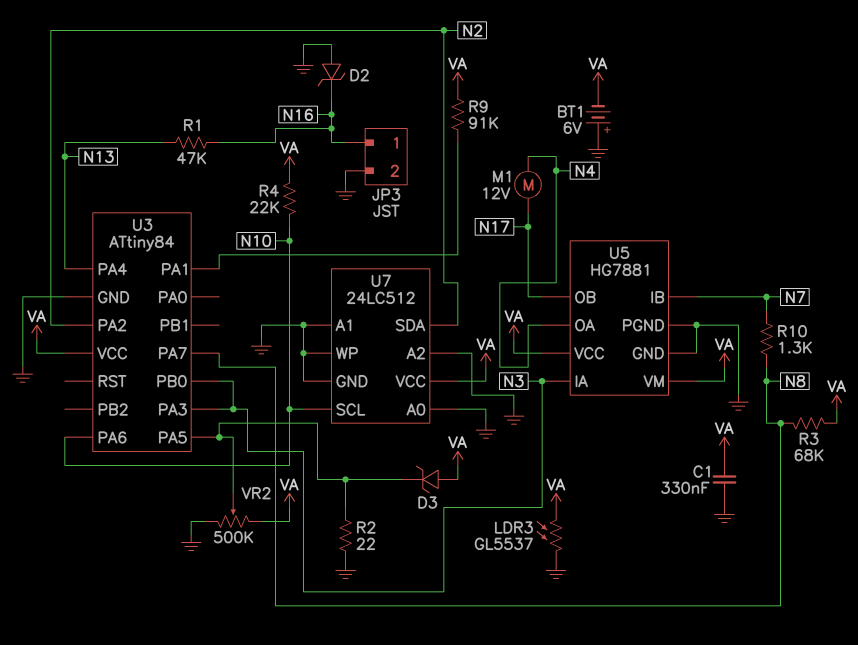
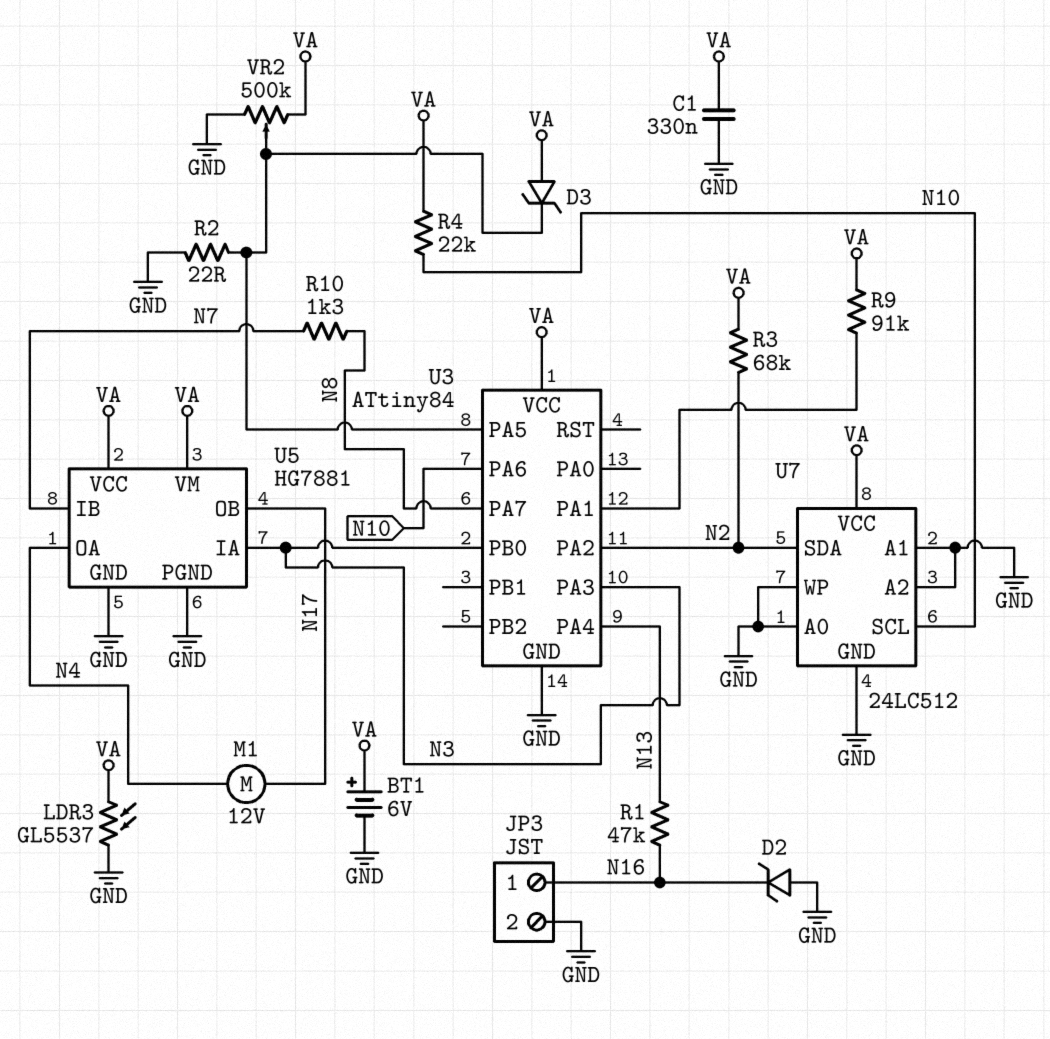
BT1: 6V (plus GND, minus VA) -> 6V (plus VA, minus GND)
R3: 68k (N8, VA) -> 68k (N2, VA)

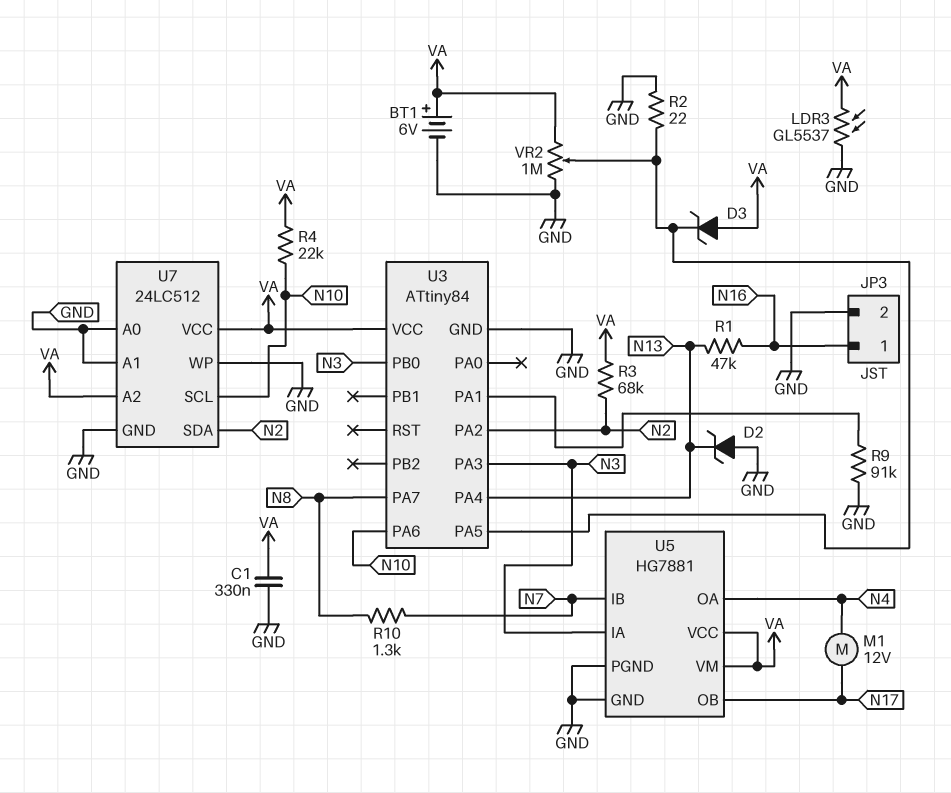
D2: zener (A GND, K N16) -> zener (A GND, K N13)
R9: 91k (U3/PA1, VA) -> 91k (GND, U3/PA1)
U7 pin A2: GND -> VA
VR2: 500k (GND, VA, wiper U3/PA5) -> 1M (GND, VA, wiper U3/PA5)

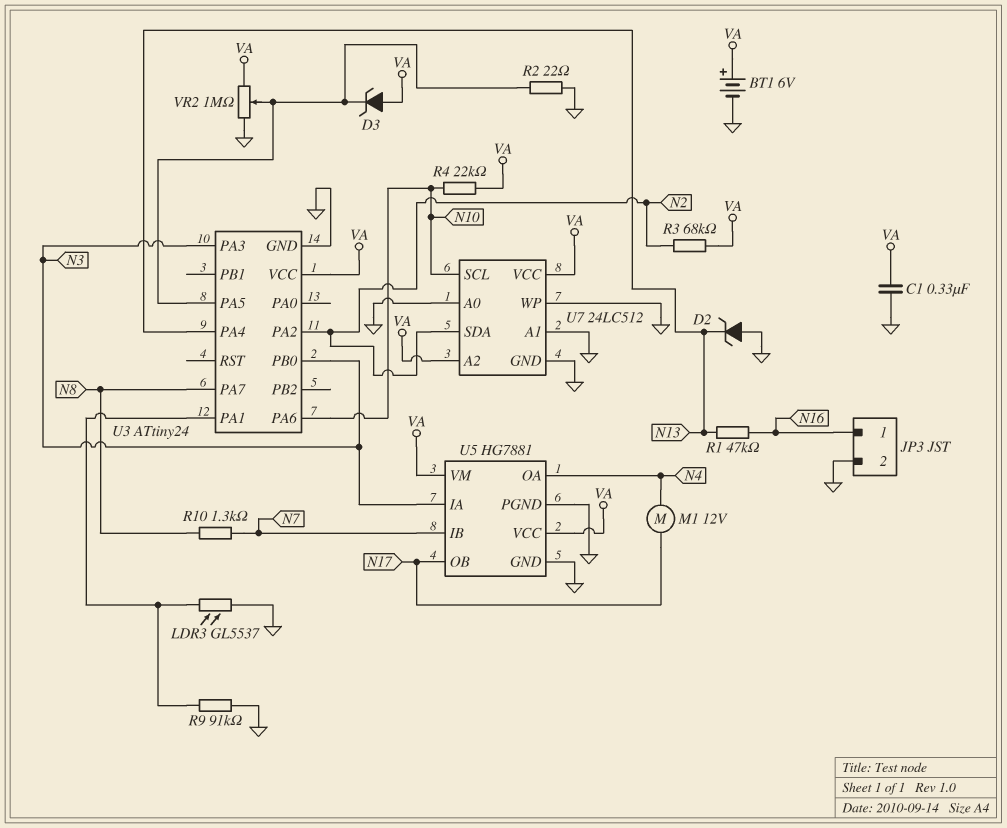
LDR3: GL5537 (GND, VA) -> GL5537 (GND, U3/PA1)
U3: ATtiny84 -> ATtiny24

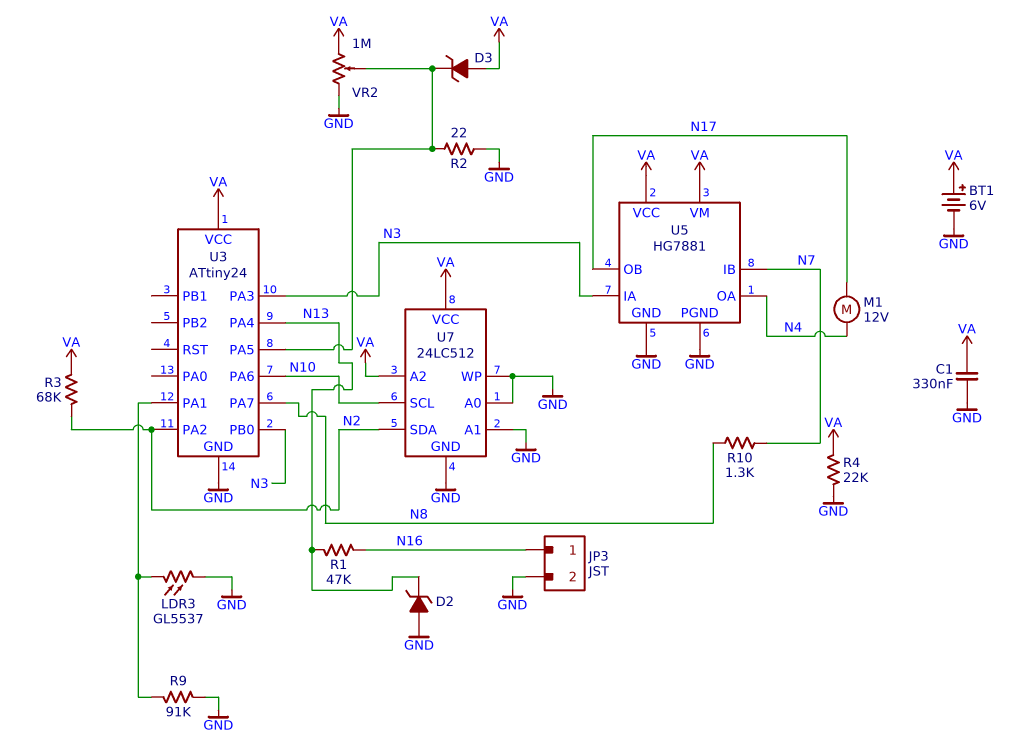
R4: 22k (N10, VA) -> 22k (GND, VA)

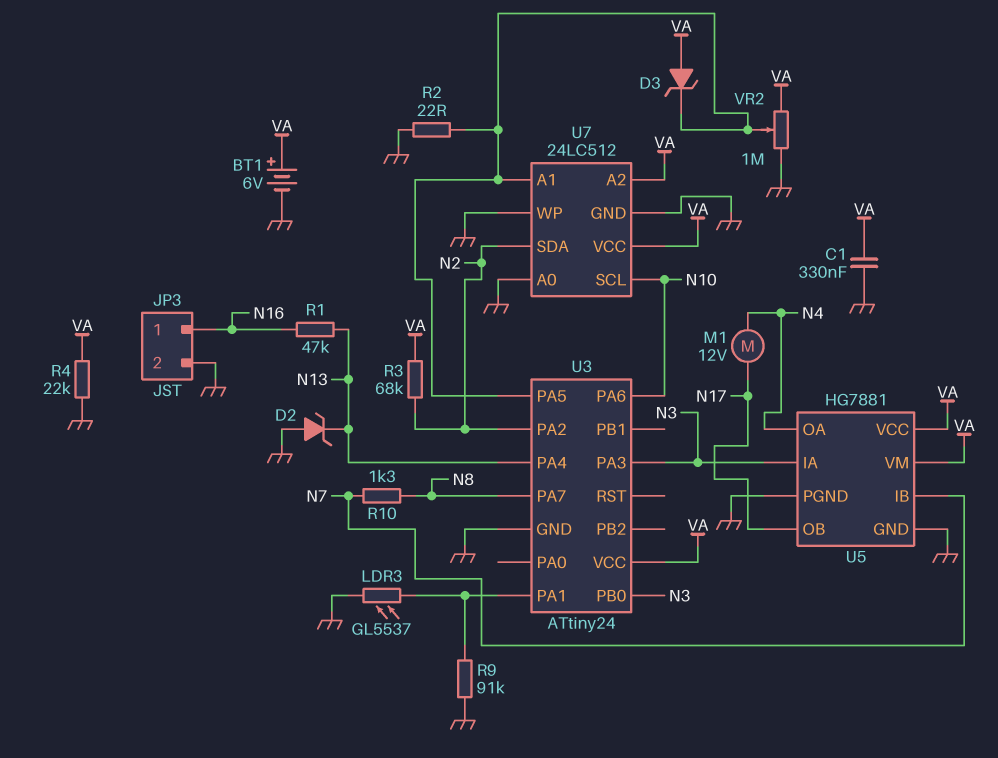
U7 pin A1: GND -> U3/PA5

